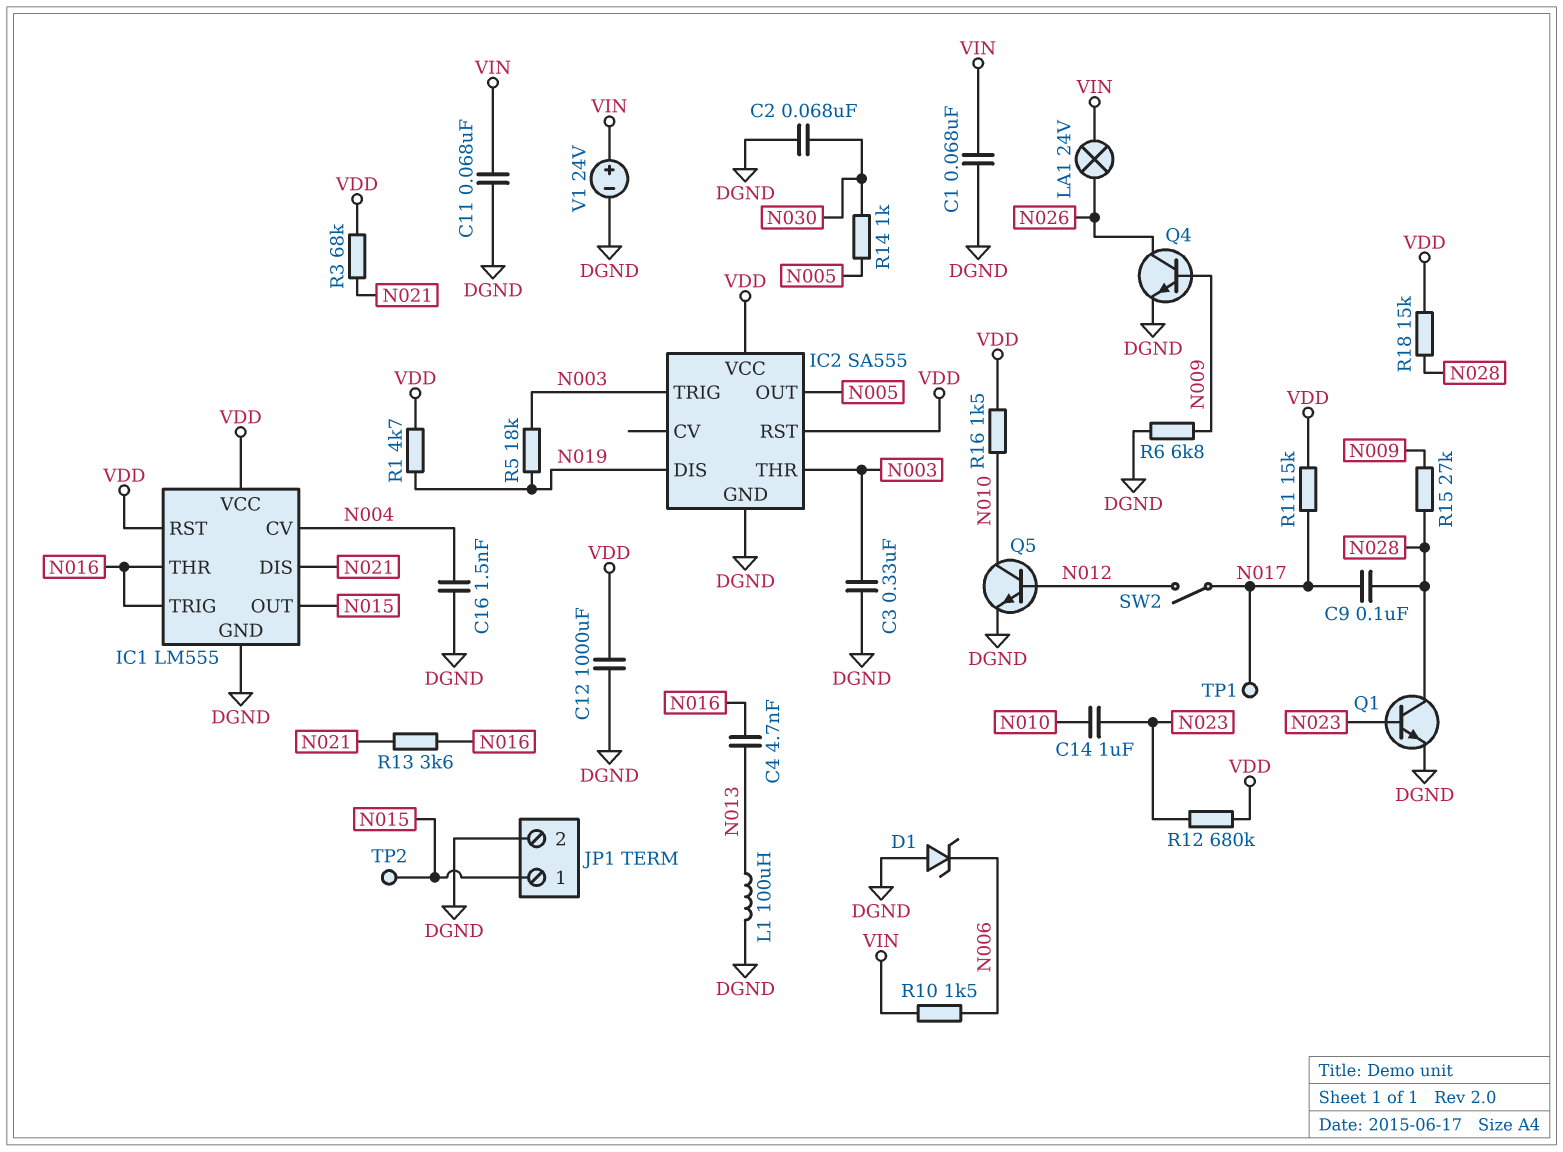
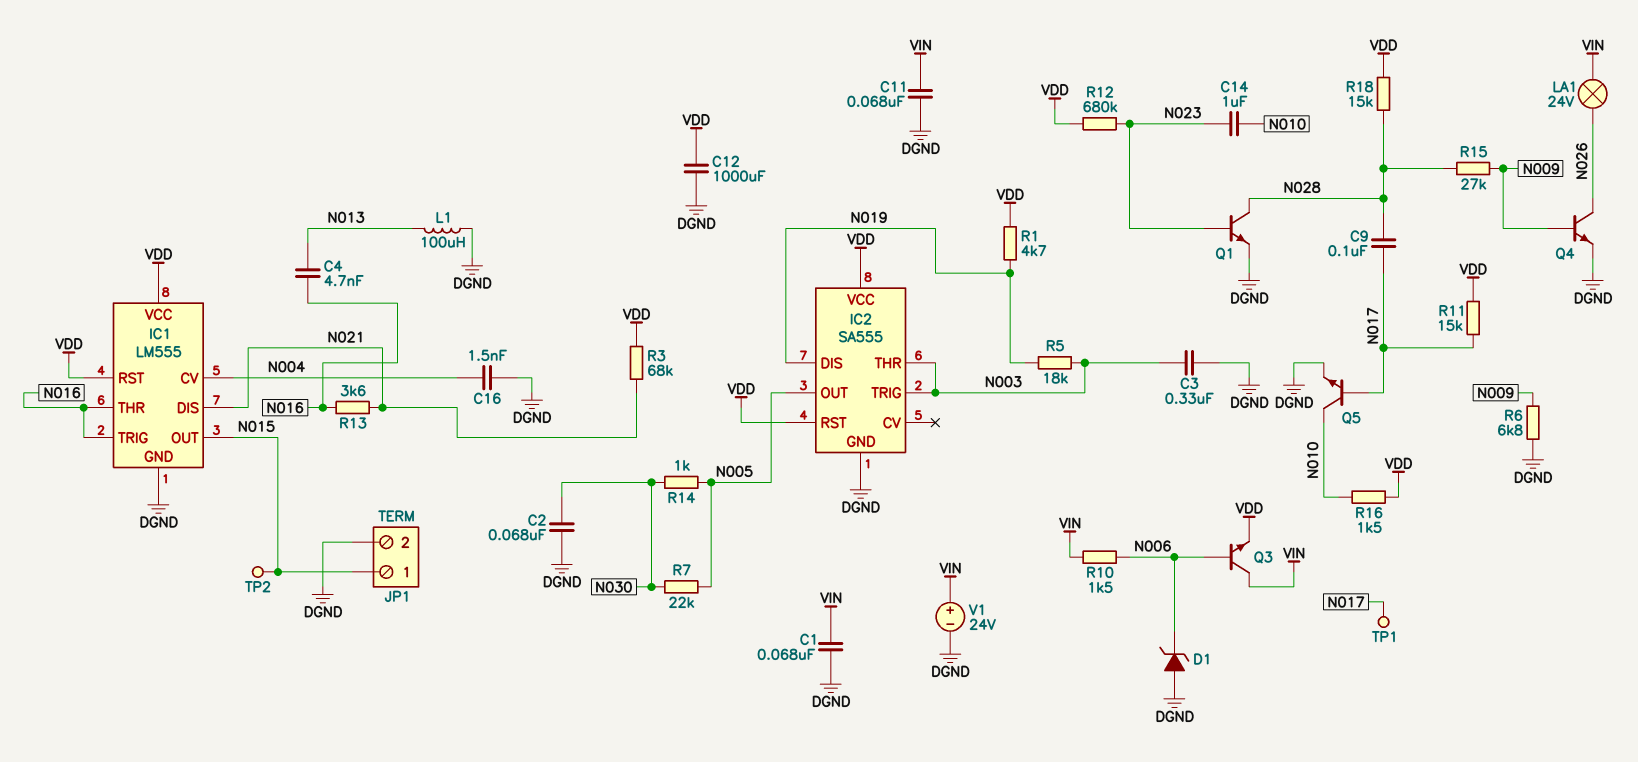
Q3: none -> NPN (B N006, C VIN, E VDD)
Q5: NPN (B N012, C N010, E DGND) -> NPN (B N017, C N010, E DGND)
R7: none -> 22k (N005, N030)
SW2: switch (N012, N017) -> none

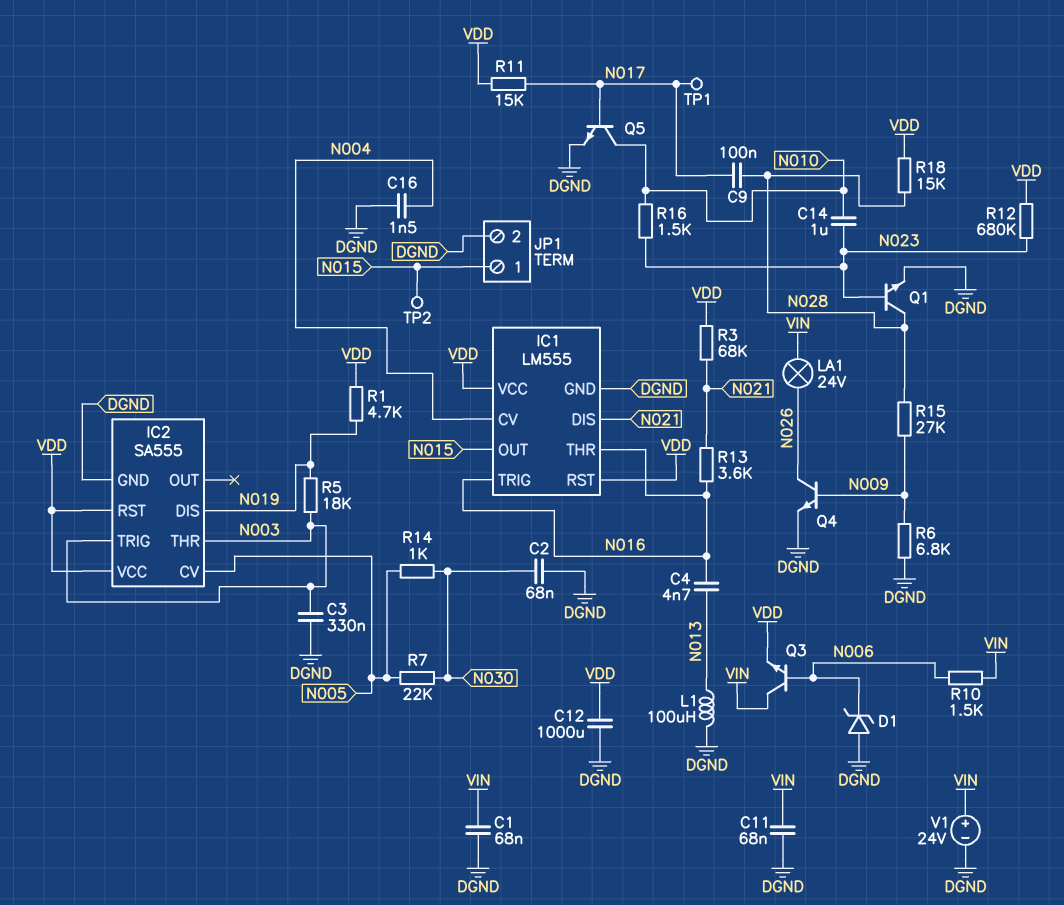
IC2 pin CV: none -> N005
IC2 pin OUT: N005 -> none
R16: 1.5k (N010, VDD) -> 1.5k (N010, N023)

